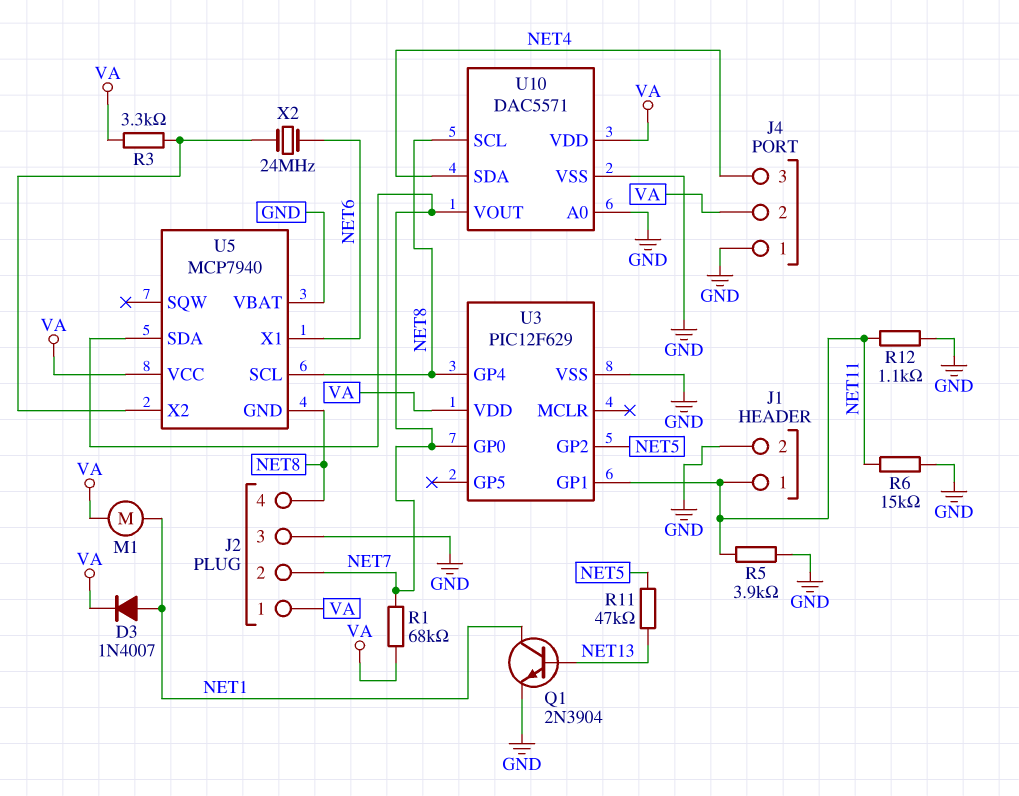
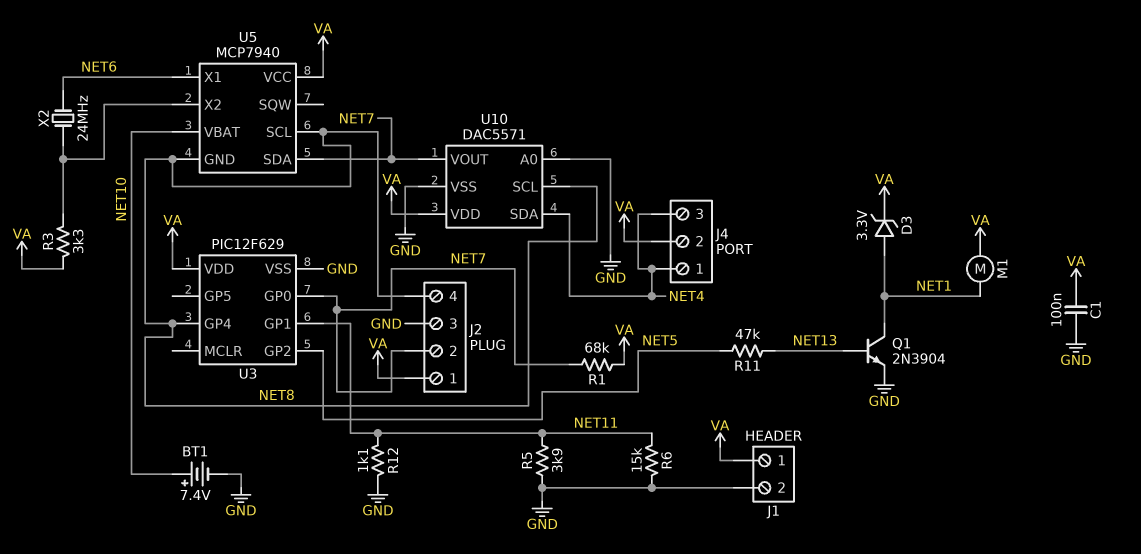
BT1: none -> 7.4V (plus NET10, minus GND)
C1: none -> 100nF (GND, VA)
D3: diode 1N4007 (A NET1, K VA) -> zener 3.3V (A NET1, K VA)
J1 pin 1: NET11 -> VA
J4 pin 1: GND -> NET4
U5 pin VBAT: GND -> NET10

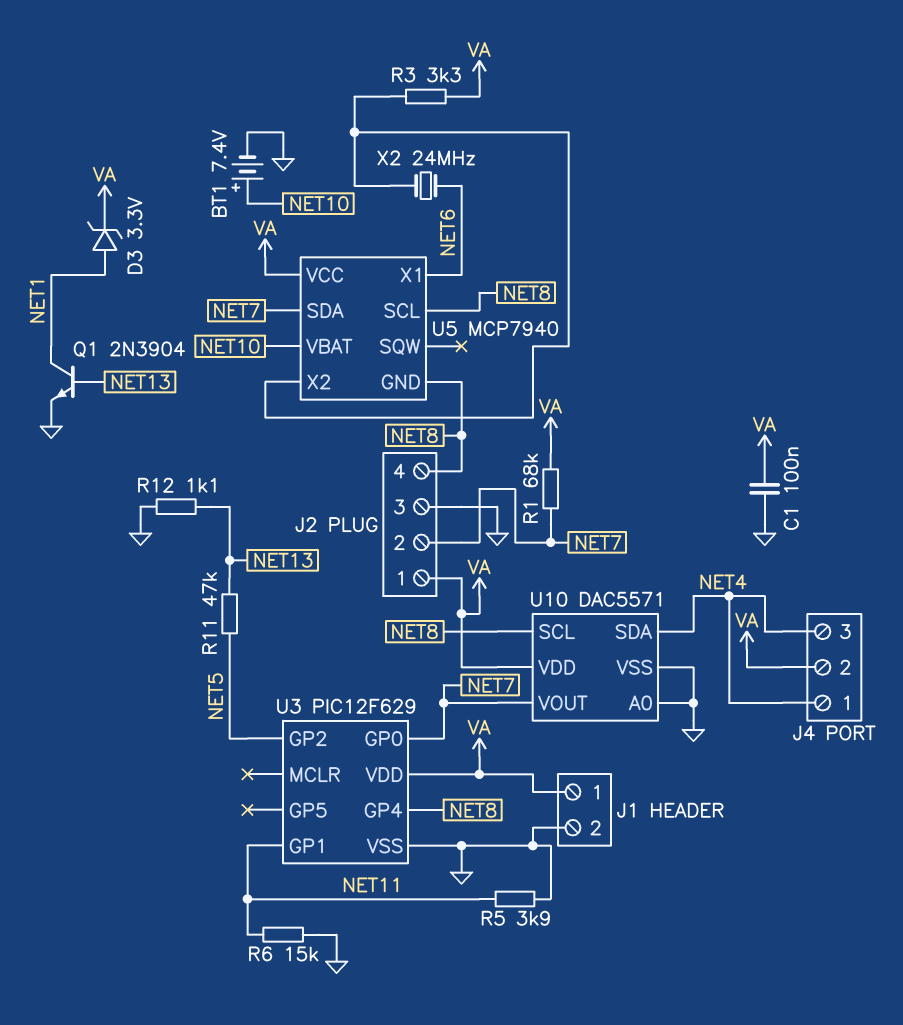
M1: motor (NET1, VA) -> none
R12: 1.1k (GND, NET11) -> 1.1k (GND, NET13)

